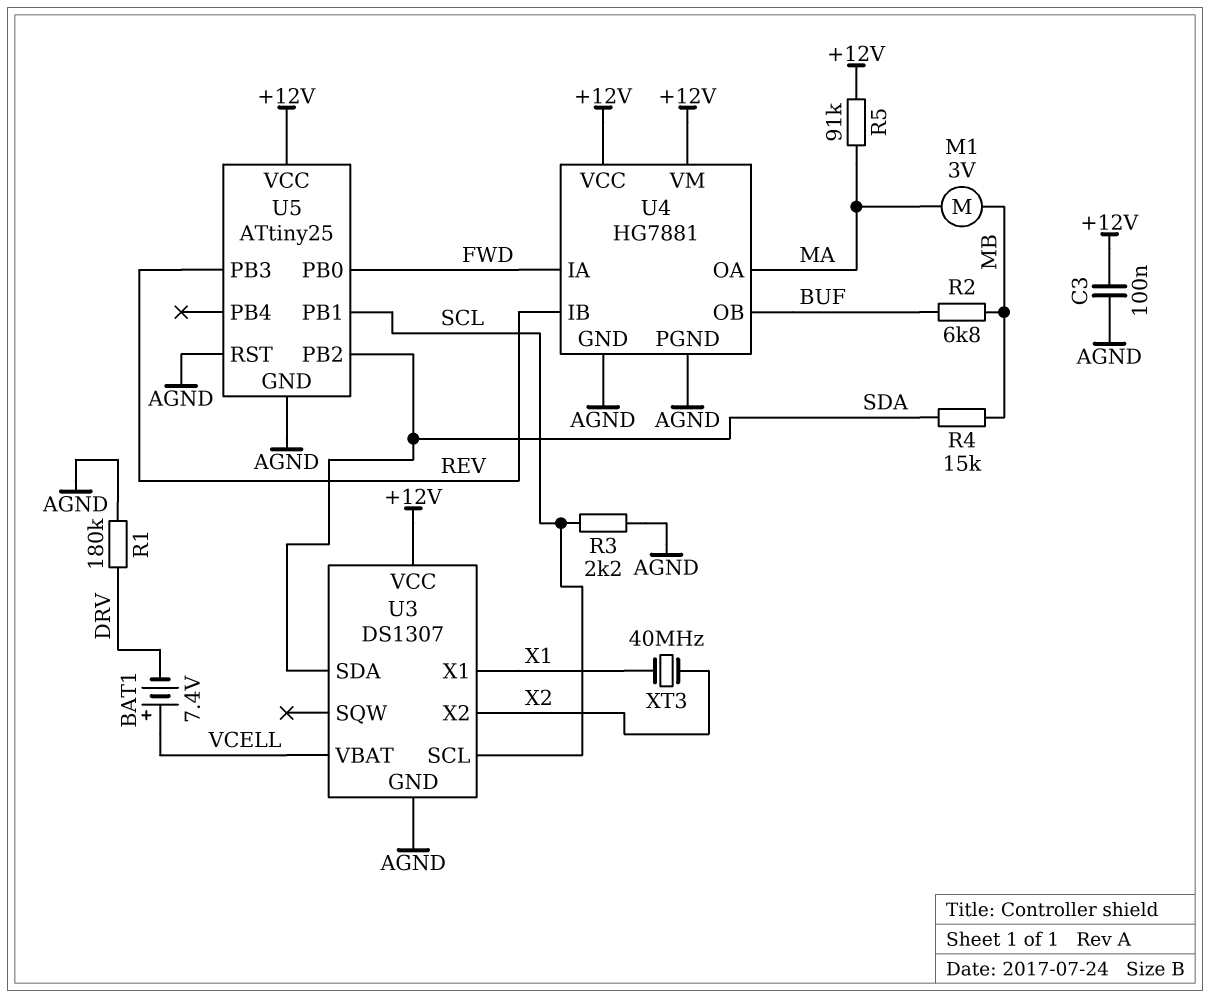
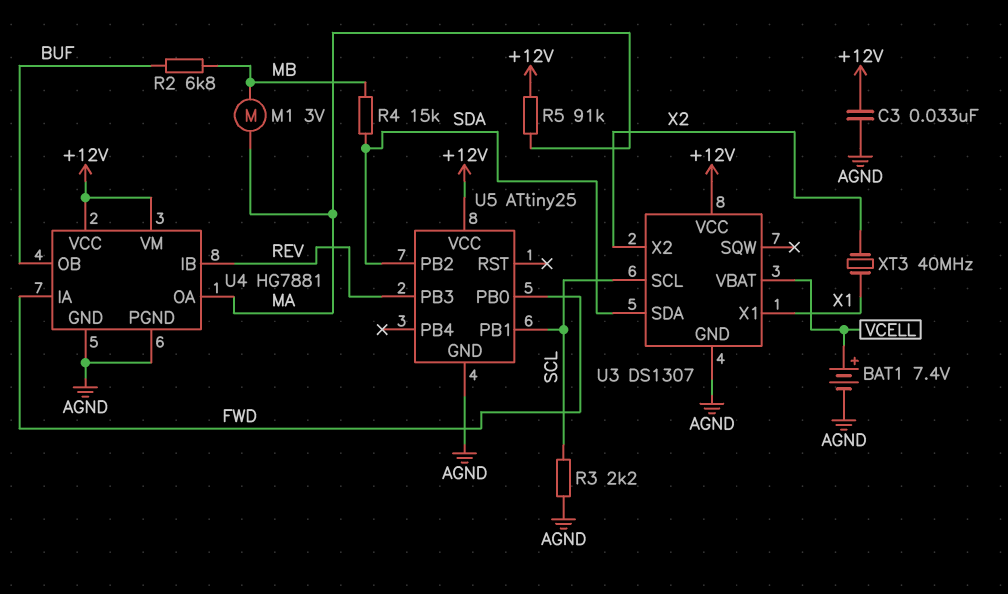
BAT1: 7.4V (plus VCELL, minus DRV) -> 7.4V (plus VCELL, minus AGND)
C3: 100nF (+12V, AGND) -> 33nF (+12V, AGND)
R1: 180k (AGND, DRV) -> none
U5 pin RST: AGND -> none

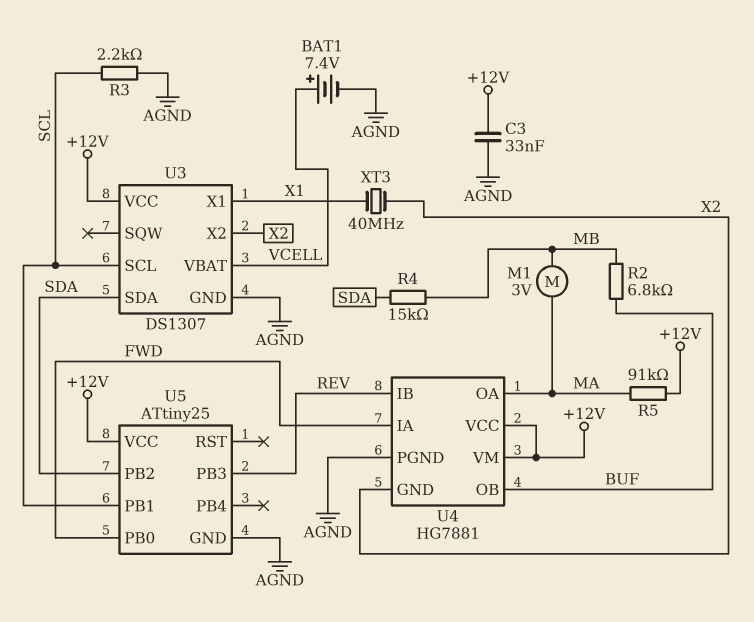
U4 pin GND: AGND -> X2

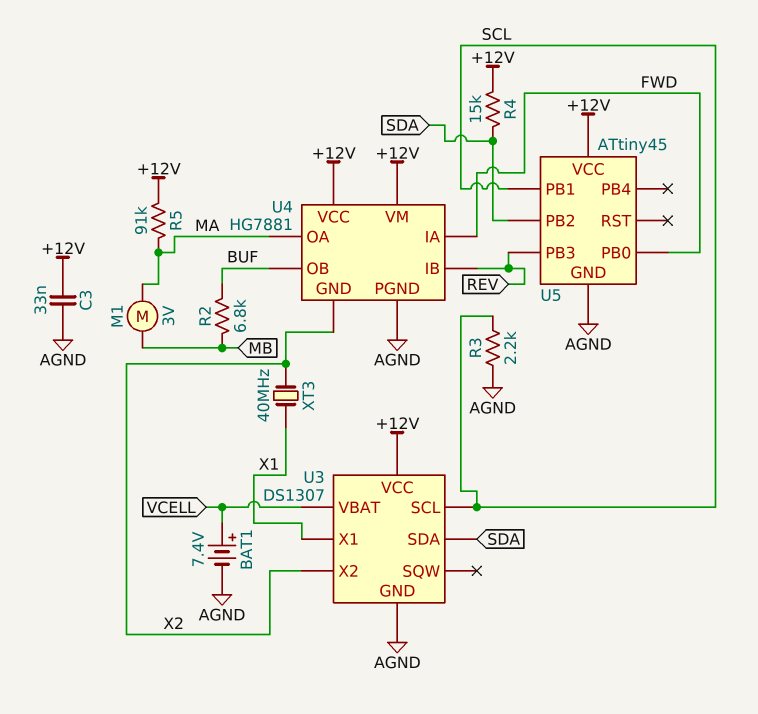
R4: 15k (MB, SDA) -> 15k (+12V, SDA)
U5: ATtiny25 -> ATtiny45

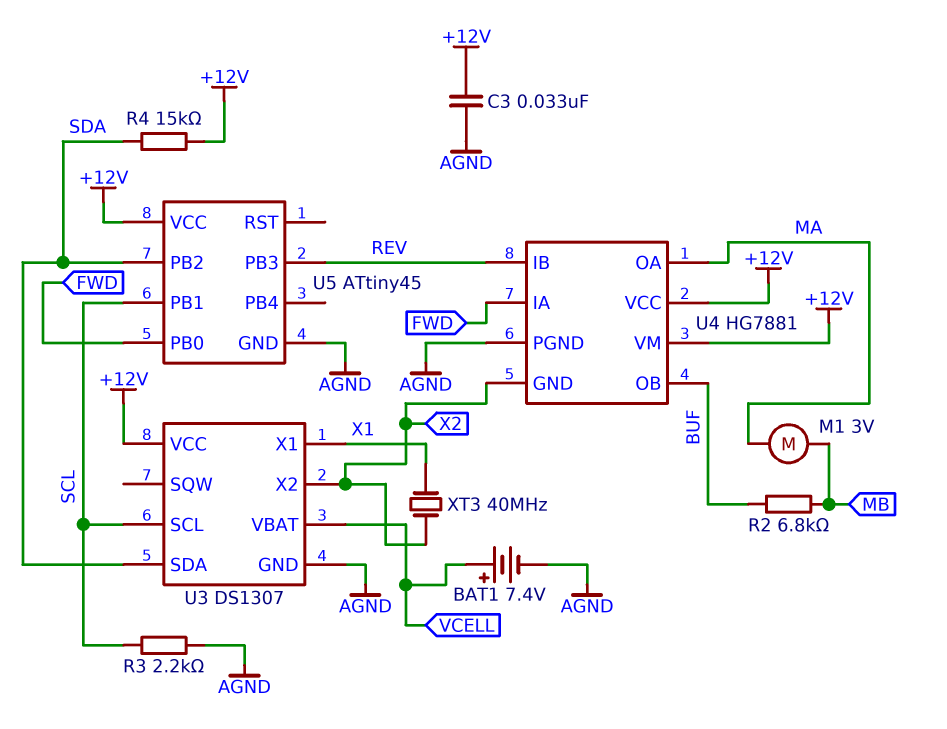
R5: 91k (+12V, MA) -> none

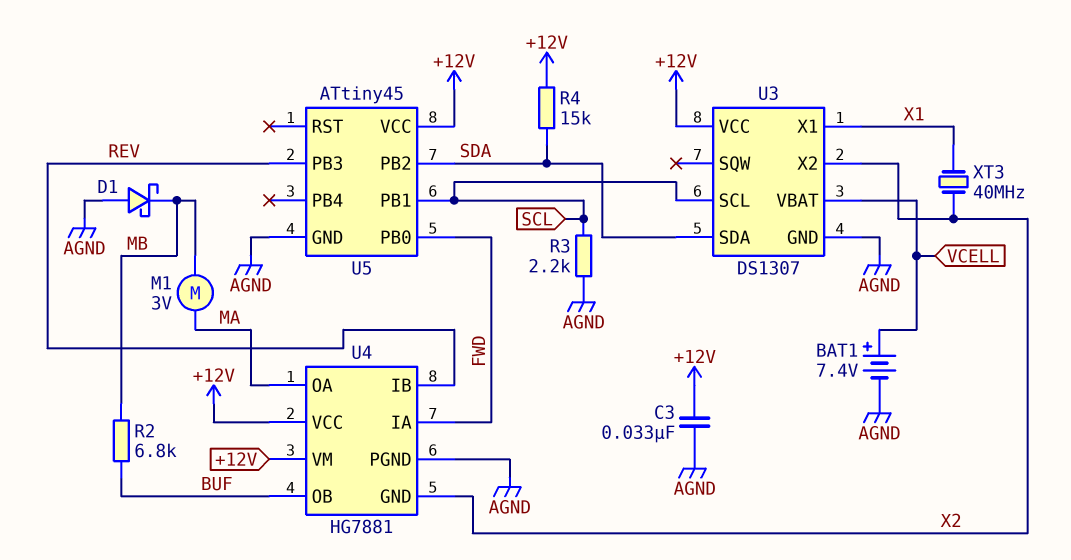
D1: none -> schottky (A AGND, K MB)

